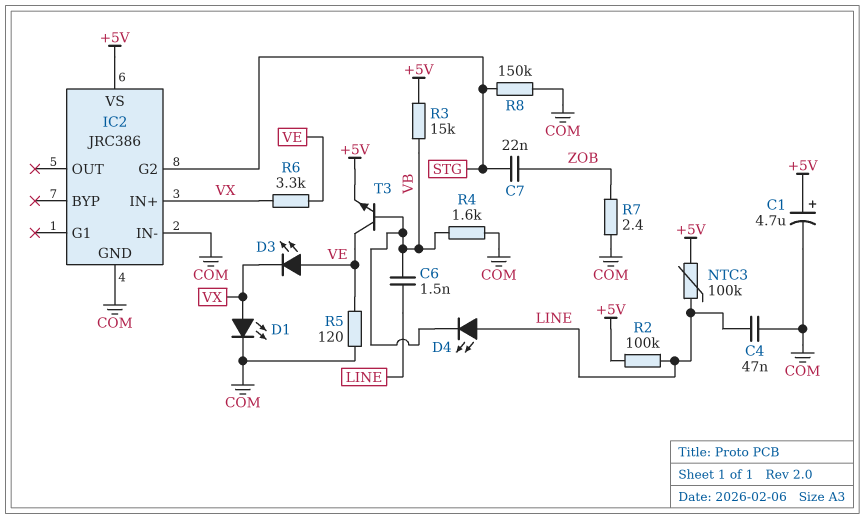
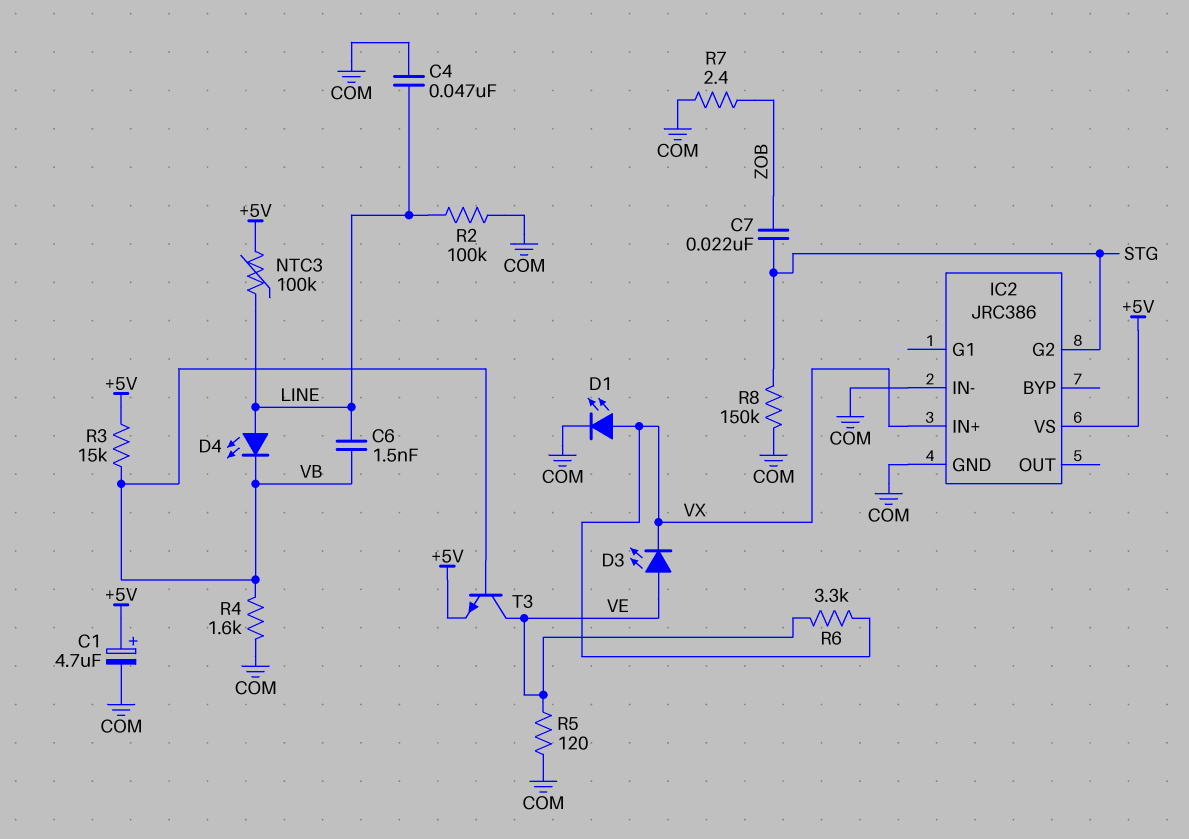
R2: 100k (+5V, LINE) -> 100k (COM, LINE)

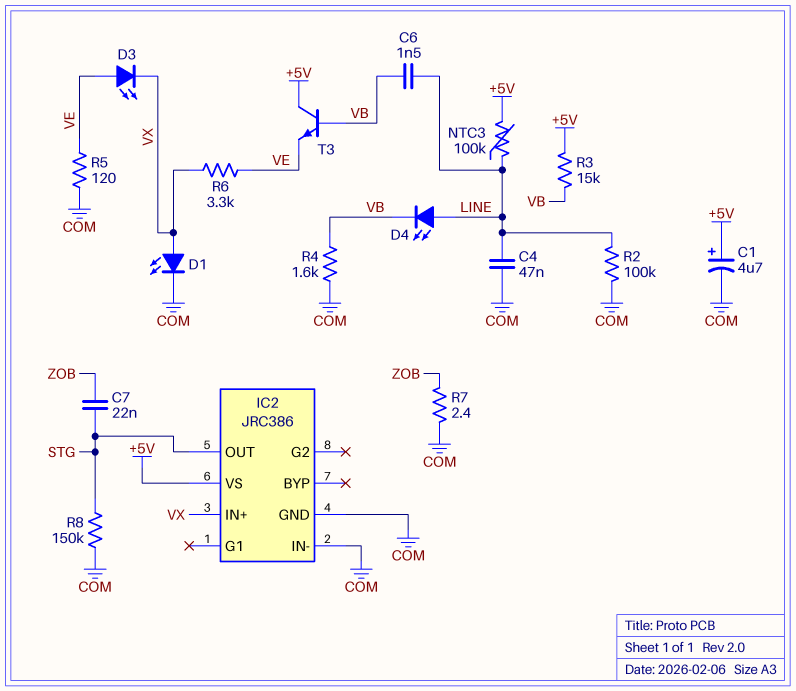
IC2 pin G2: STG -> none
IC2 pin OUT: none -> STG
T3: NPN (B VB, C VE, E +5V) -> NPN (B VB, C +5V, E VE)

